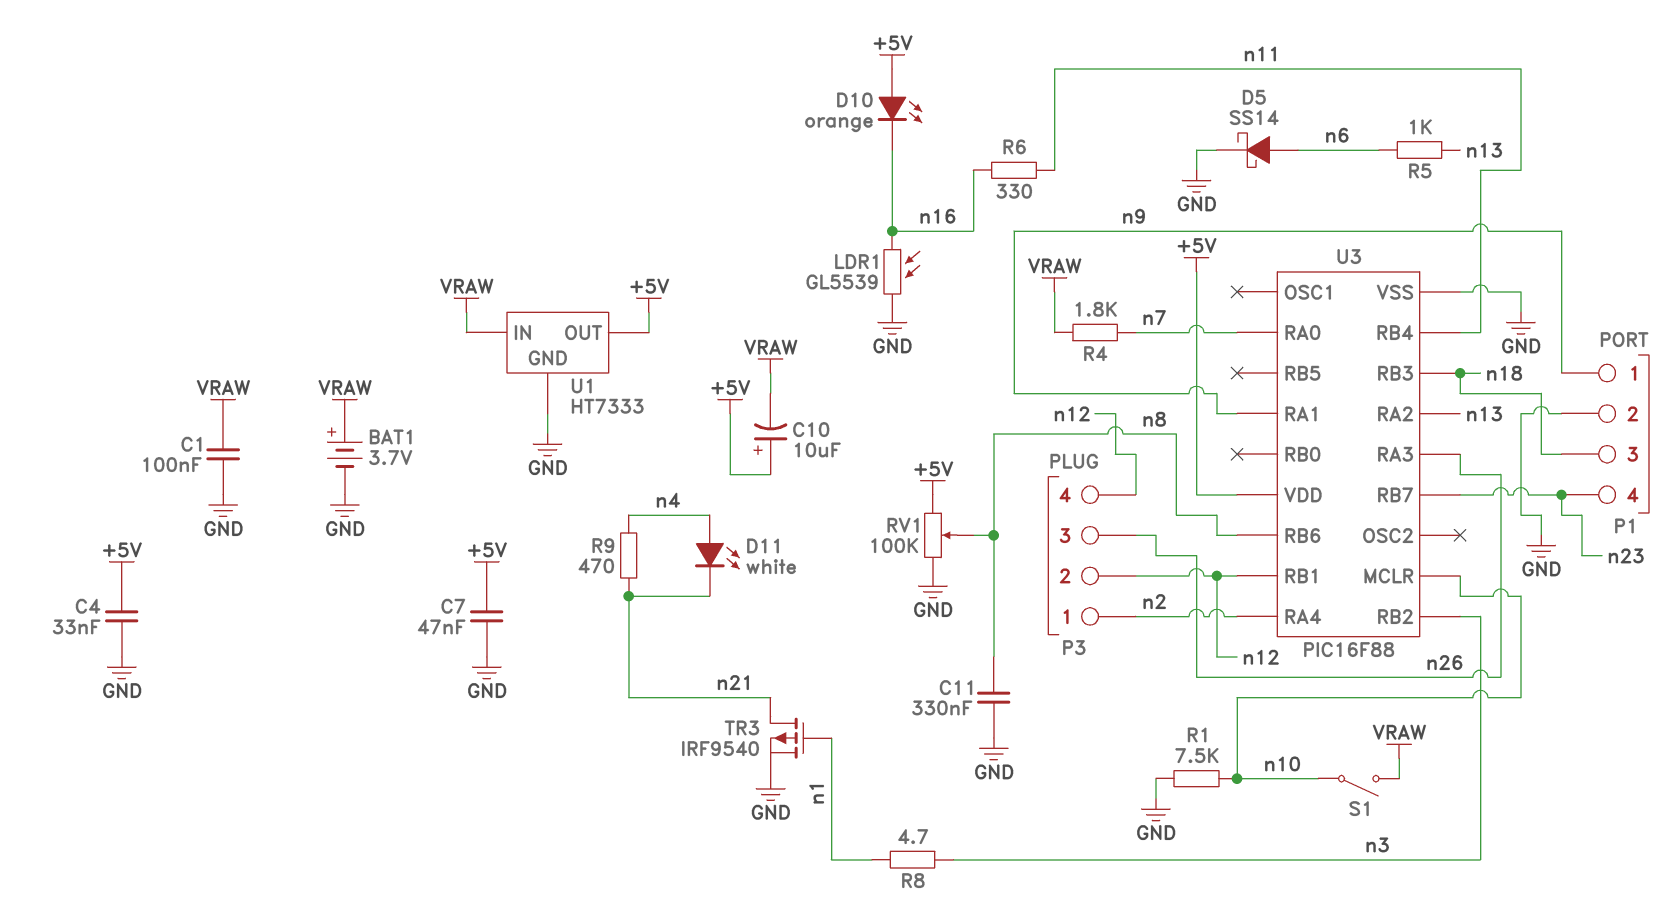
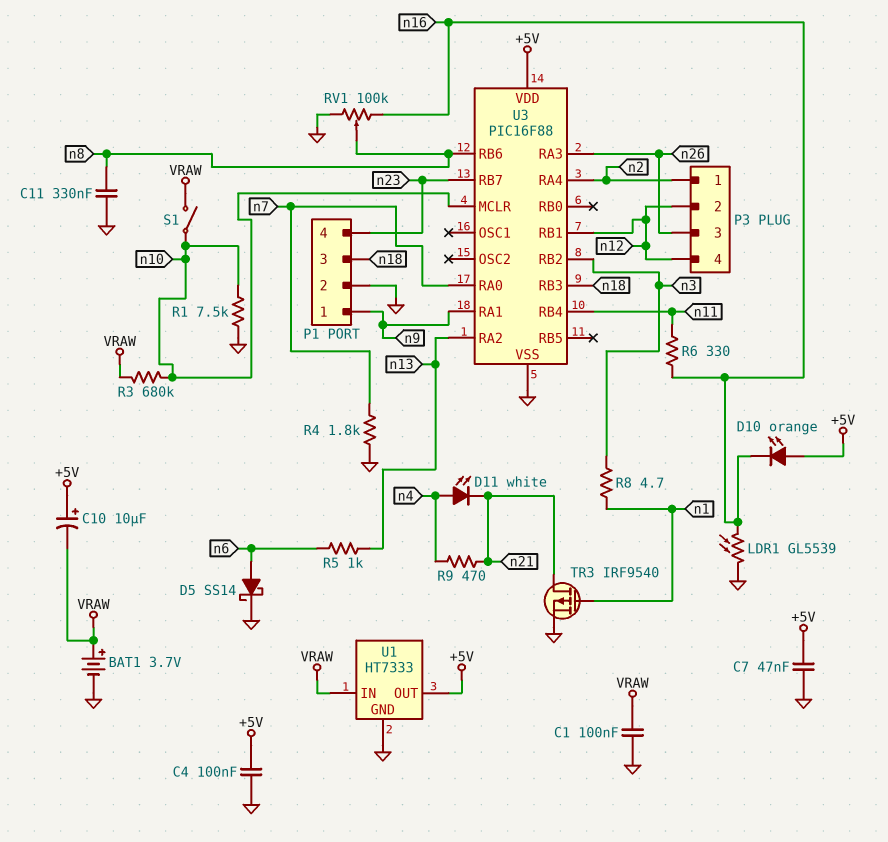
C4: 33nF (+5V, GND) -> 100nF (+5V, GND)
R3: none -> 680k (VRAW, n10)
R4: 1.8k (VRAW, n7) -> 1.8k (GND, n7)
RV1: 100k (+5V, GND, wiper n8) -> 100k (GND, n16, wiper n8)

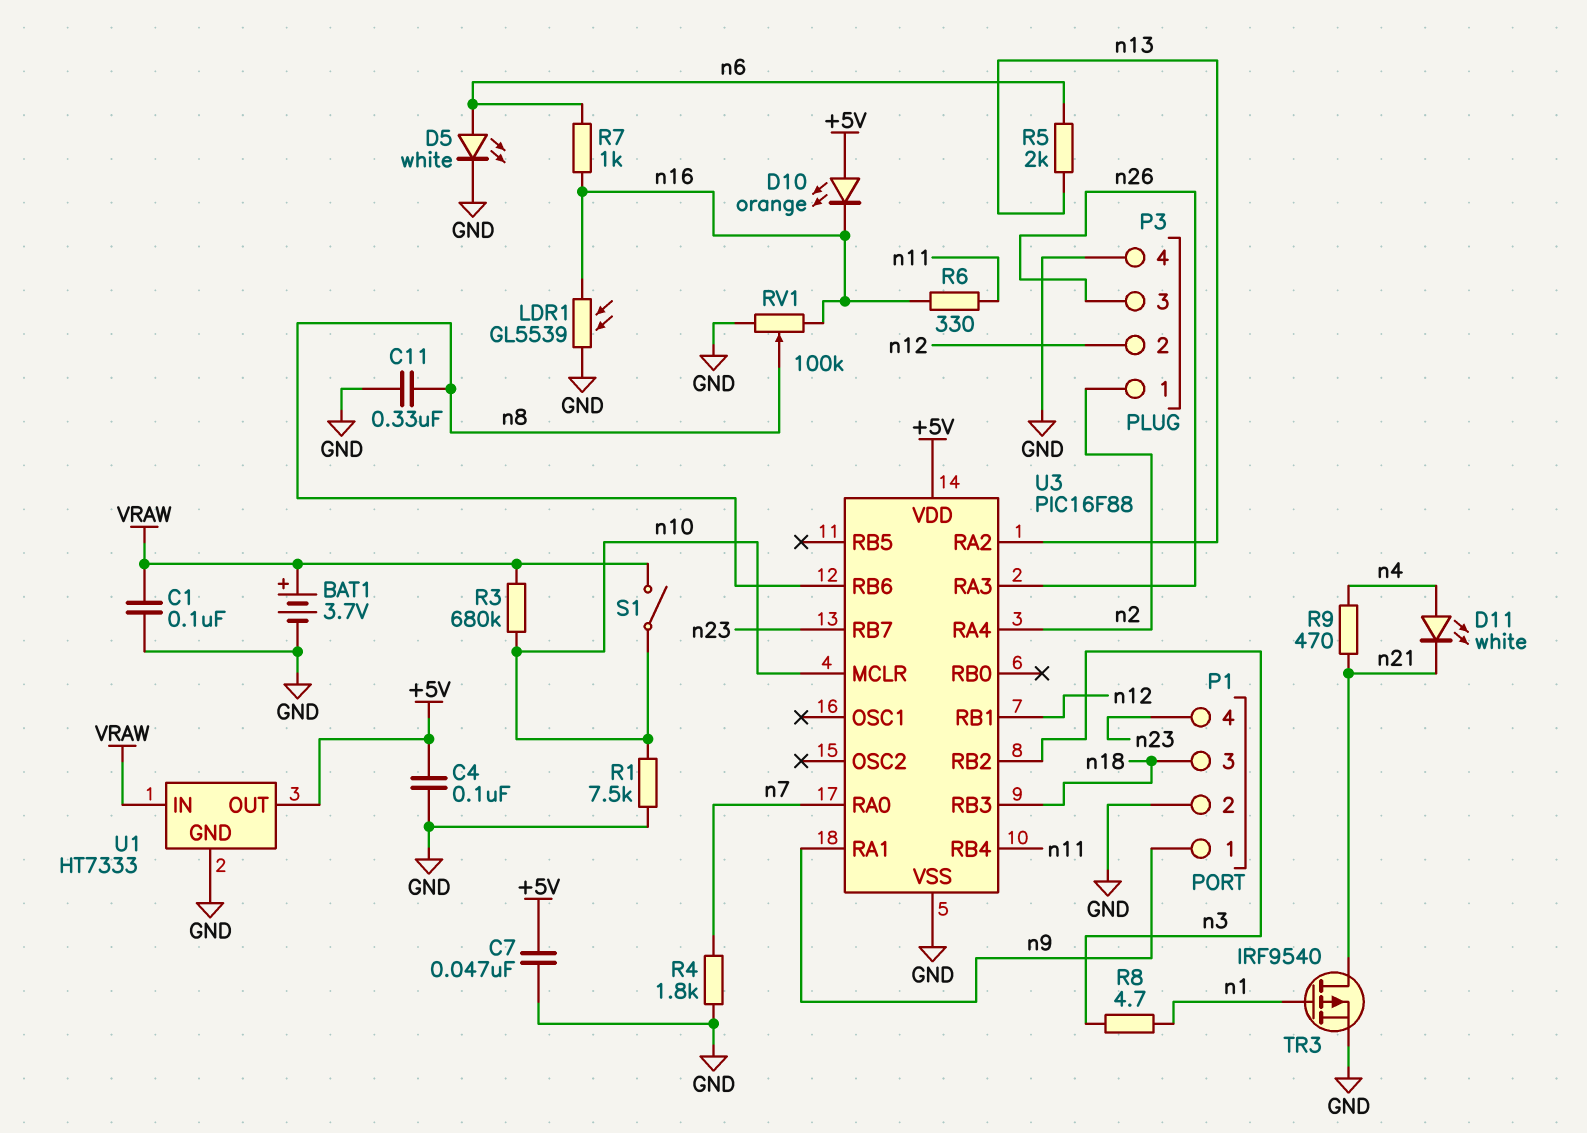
C10: 10uF (plus +5V, minus VRAW) -> none
D5: schottky SS14 (A n6, K GND) -> LED white (A n6, K GND)
P3 pin 4: n12 -> GND
R5: 1k (n6, n13) -> 2k (n6, n13)
R7: none -> 1k (n6, n16)

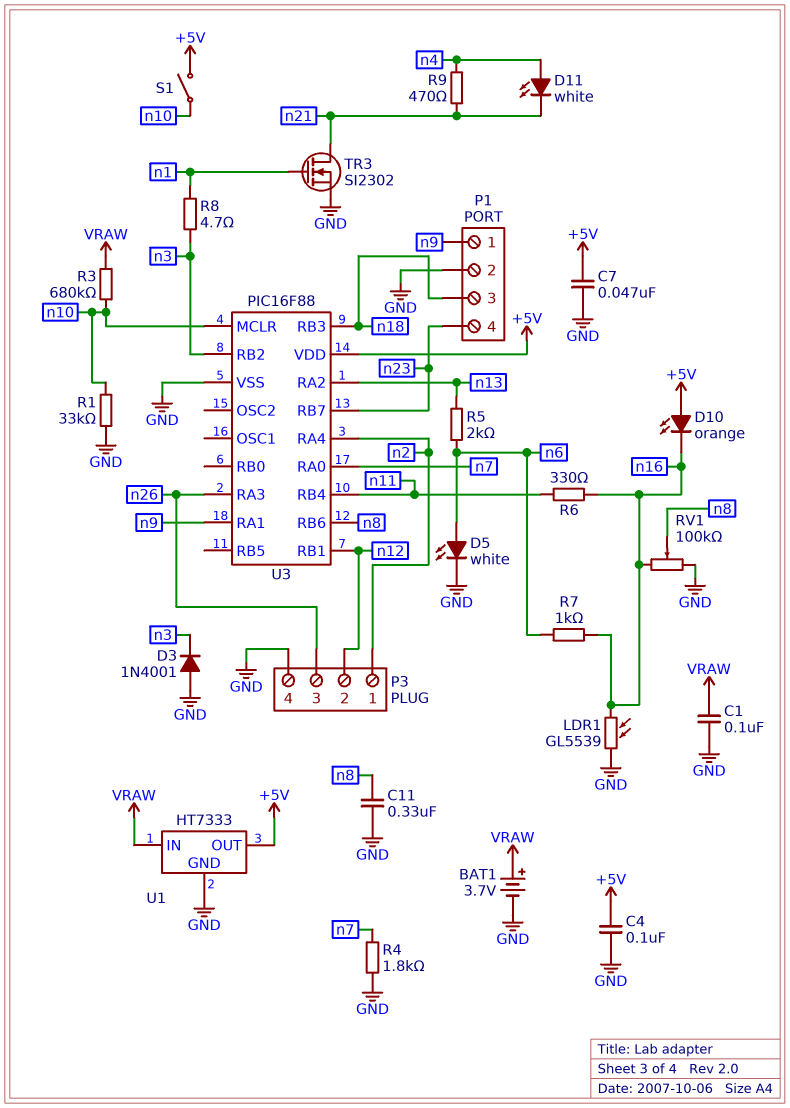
D3: none -> diode 1N4001 (A GND, K n3)
R1: 7.5k (GND, n10) -> 33k (GND, n10)
S1: switch (VRAW, n10) -> switch (+5V, n10)
TR3: PMOS IRF9540 (G n1, D n21, S GND) -> NMOS SI2302 (G n1, D n21, S GND)

